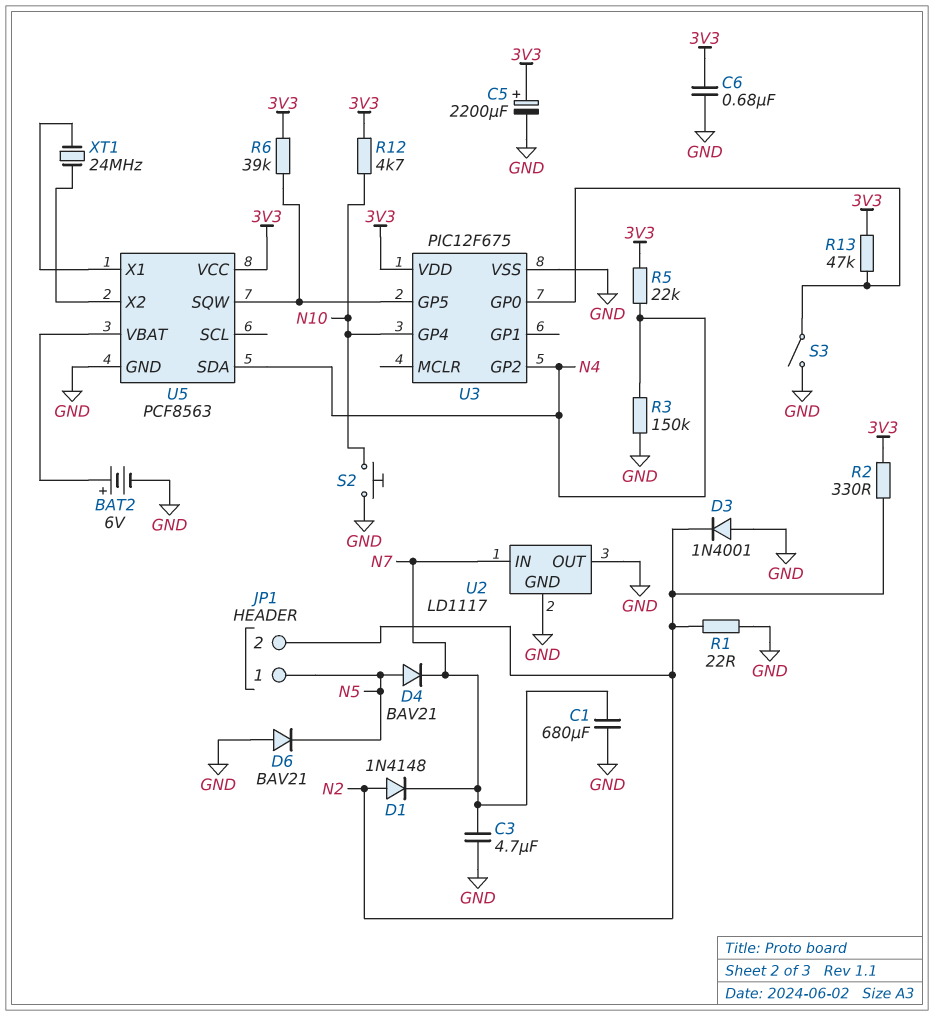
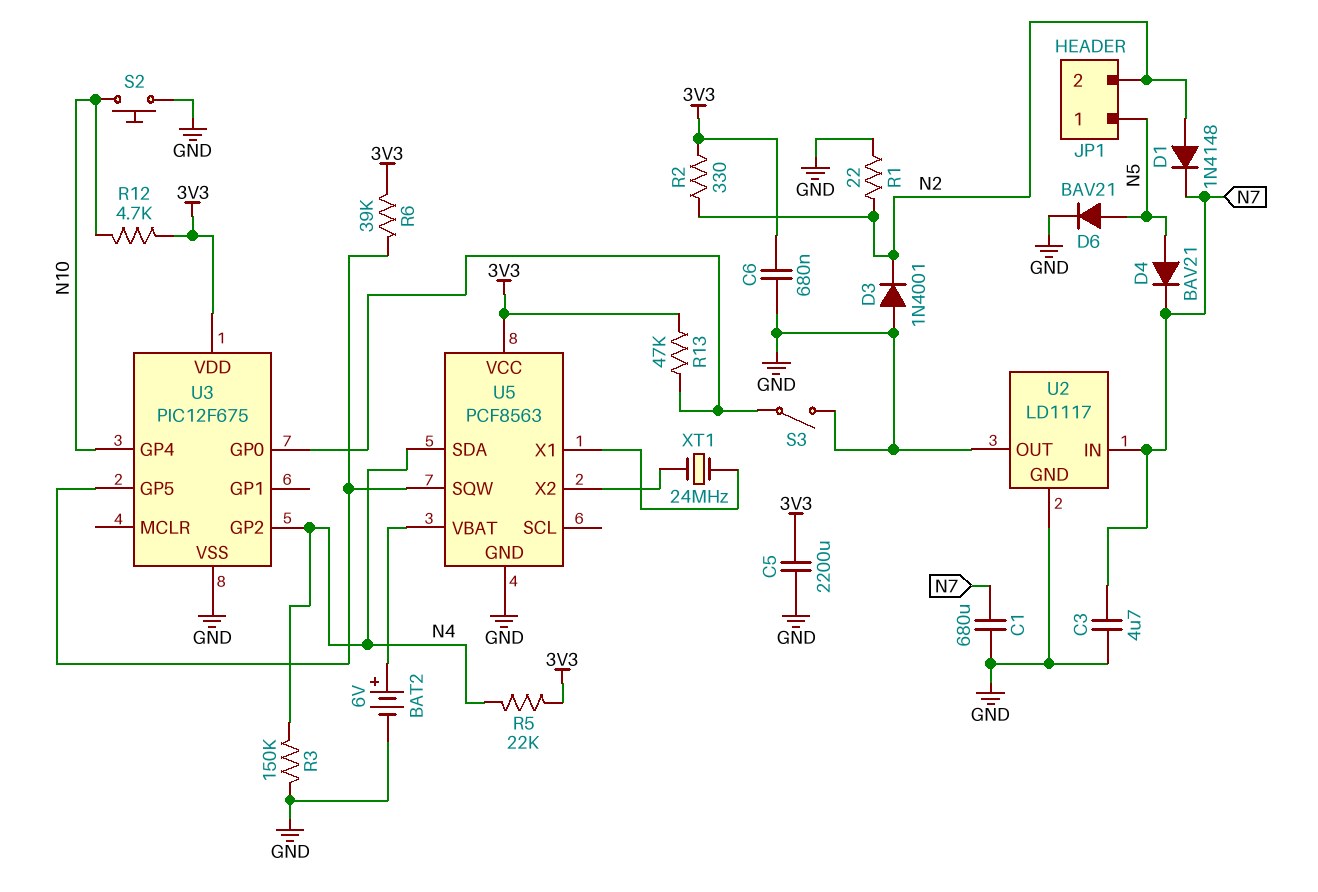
C5: 2200uF (plus 3V3, minus GND) -> 2200uF (3V3, GND)
D6: diode BAV21 (A GND, K N5) -> diode BAV21 (A N5, K GND)

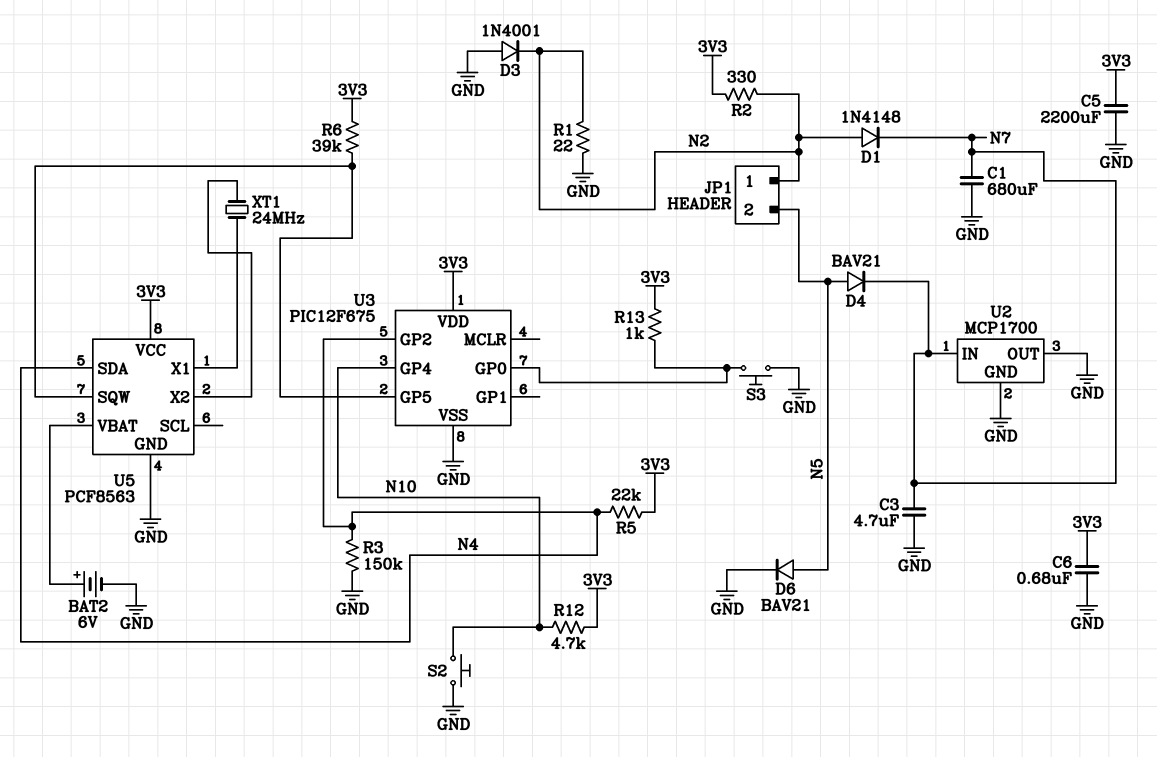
JP1 pin 1: N5 -> N2
JP1 pin 2: N2 -> N5
R13: 47k (3V3, U3/GP0) -> 1k (3V3, U3/GP0)
S3: switch (GND, U3/GP0) -> button (GND, U3/GP0)
U2: LD1117 -> MCP1700

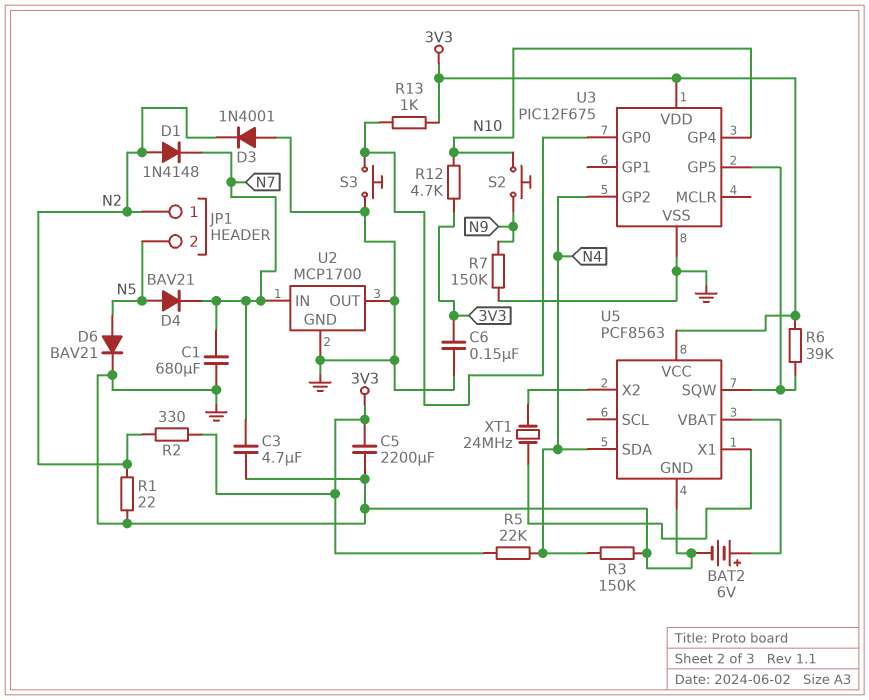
C6: 680nF (3V3, GND) -> 150nF (3V3, GND)
R7: none -> 150k (GND, N9)
S2: button (GND, N10) -> button (N9, N10)

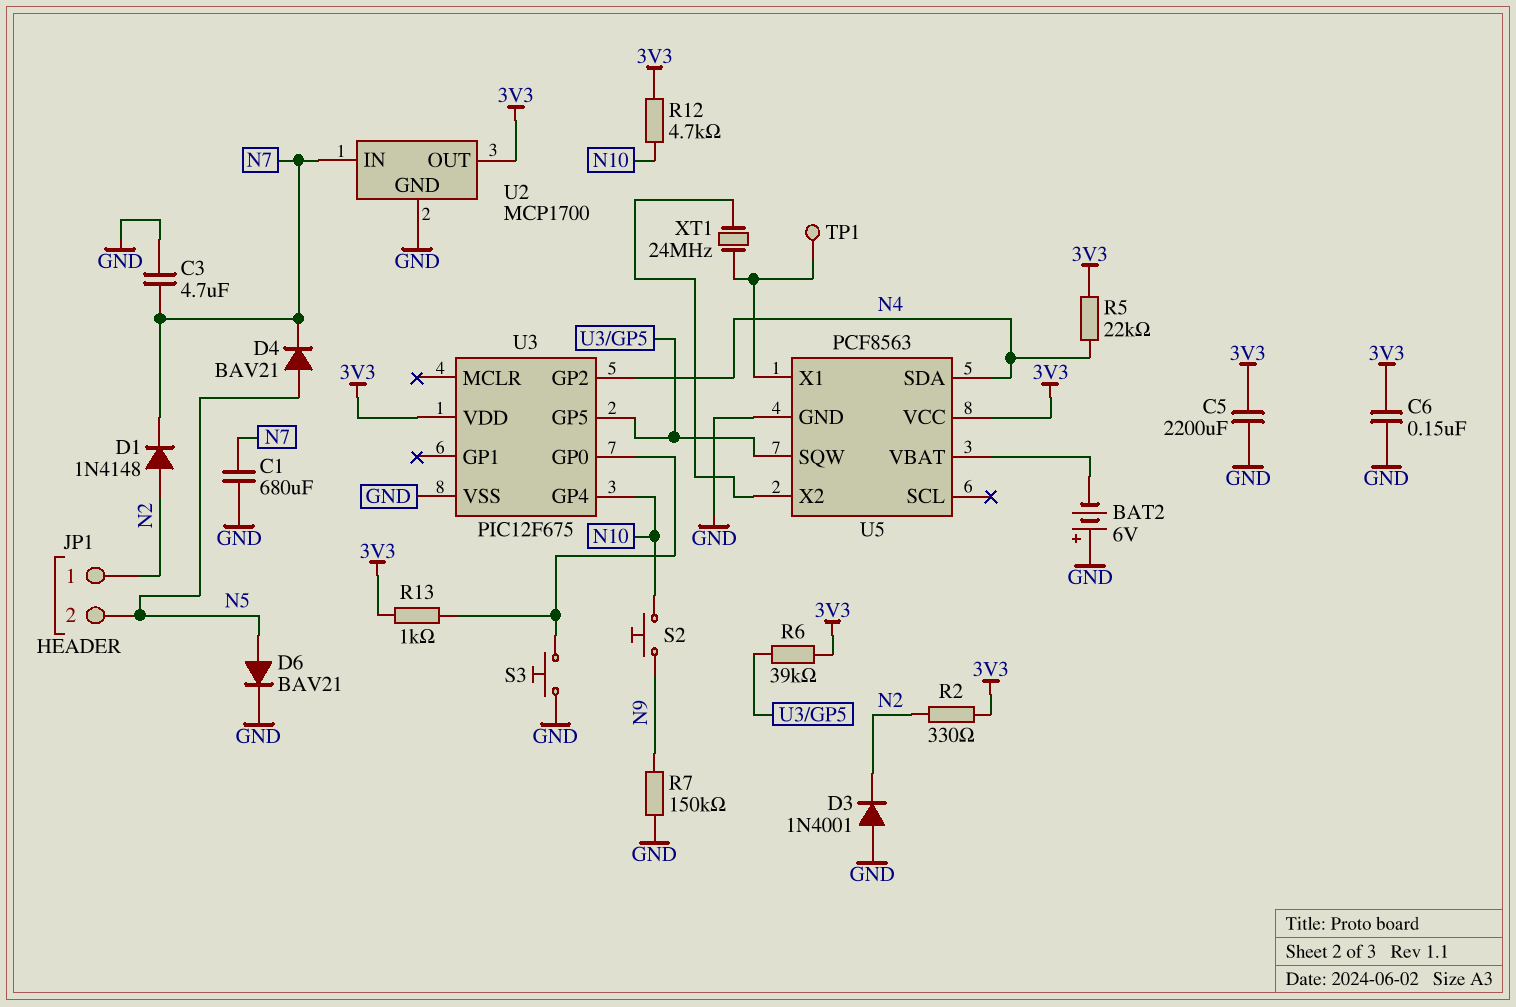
BAT2: 6V (plus U5/VBAT, minus GND) -> 6V (plus GND, minus U5/VBAT)
R1: 22 (GND, N2) -> none
R3: 150k (GND, N4) -> none
TP1: none -> test point (U5/X1)
U2 pin OUT: GND -> 3V3

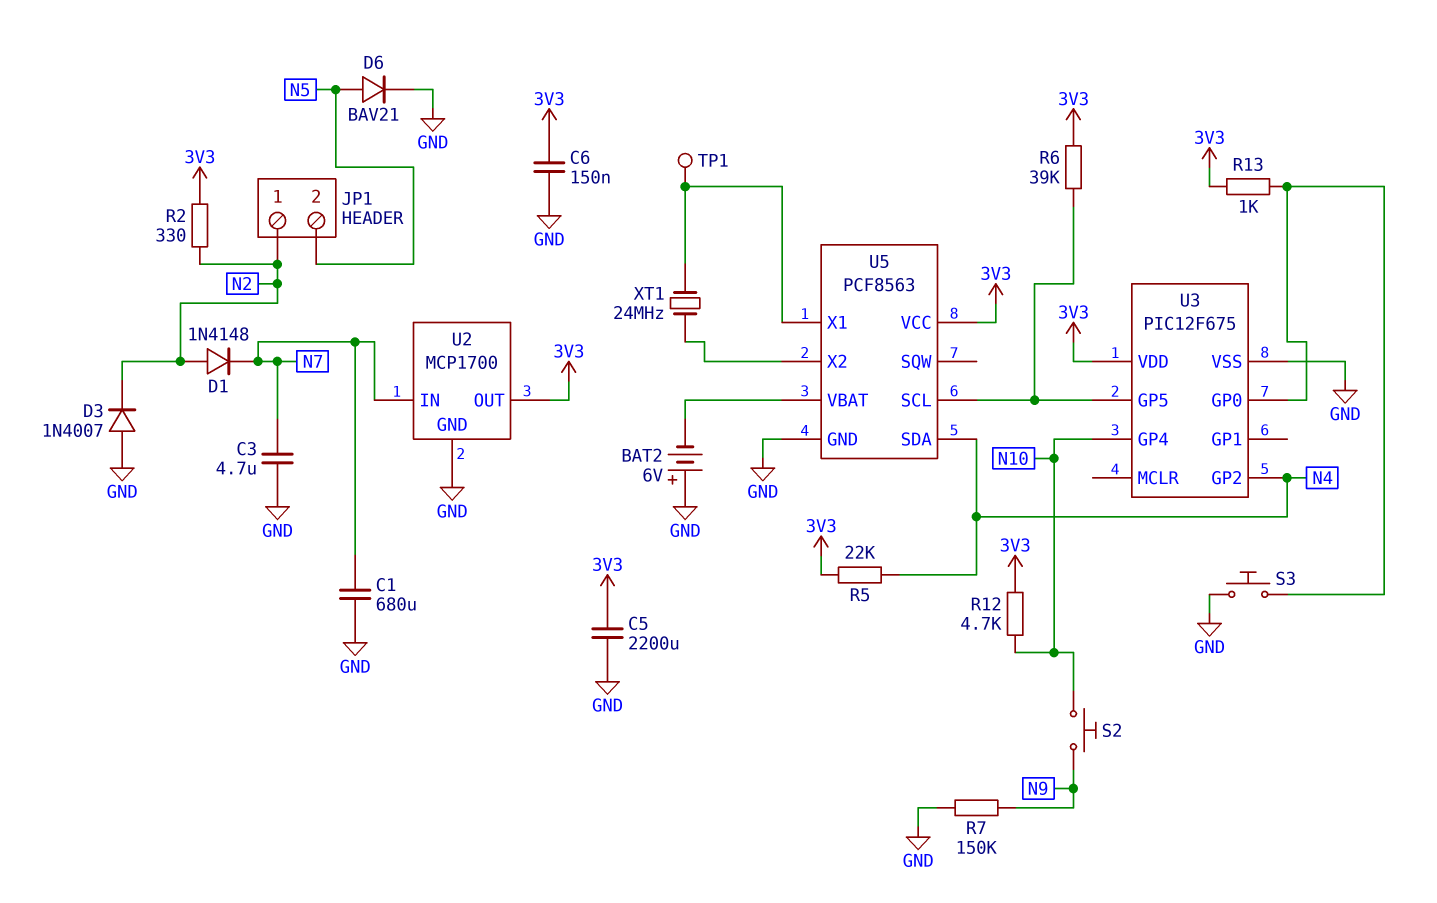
D3: diode 1N4001 (A GND, K N2) -> diode 1N4007 (A GND, K N2)
D4: diode BAV21 (A N5, K N7) -> none
U5 pin SCL: none -> U3/GP5
U5 pin SQW: U3/GP5 -> none

